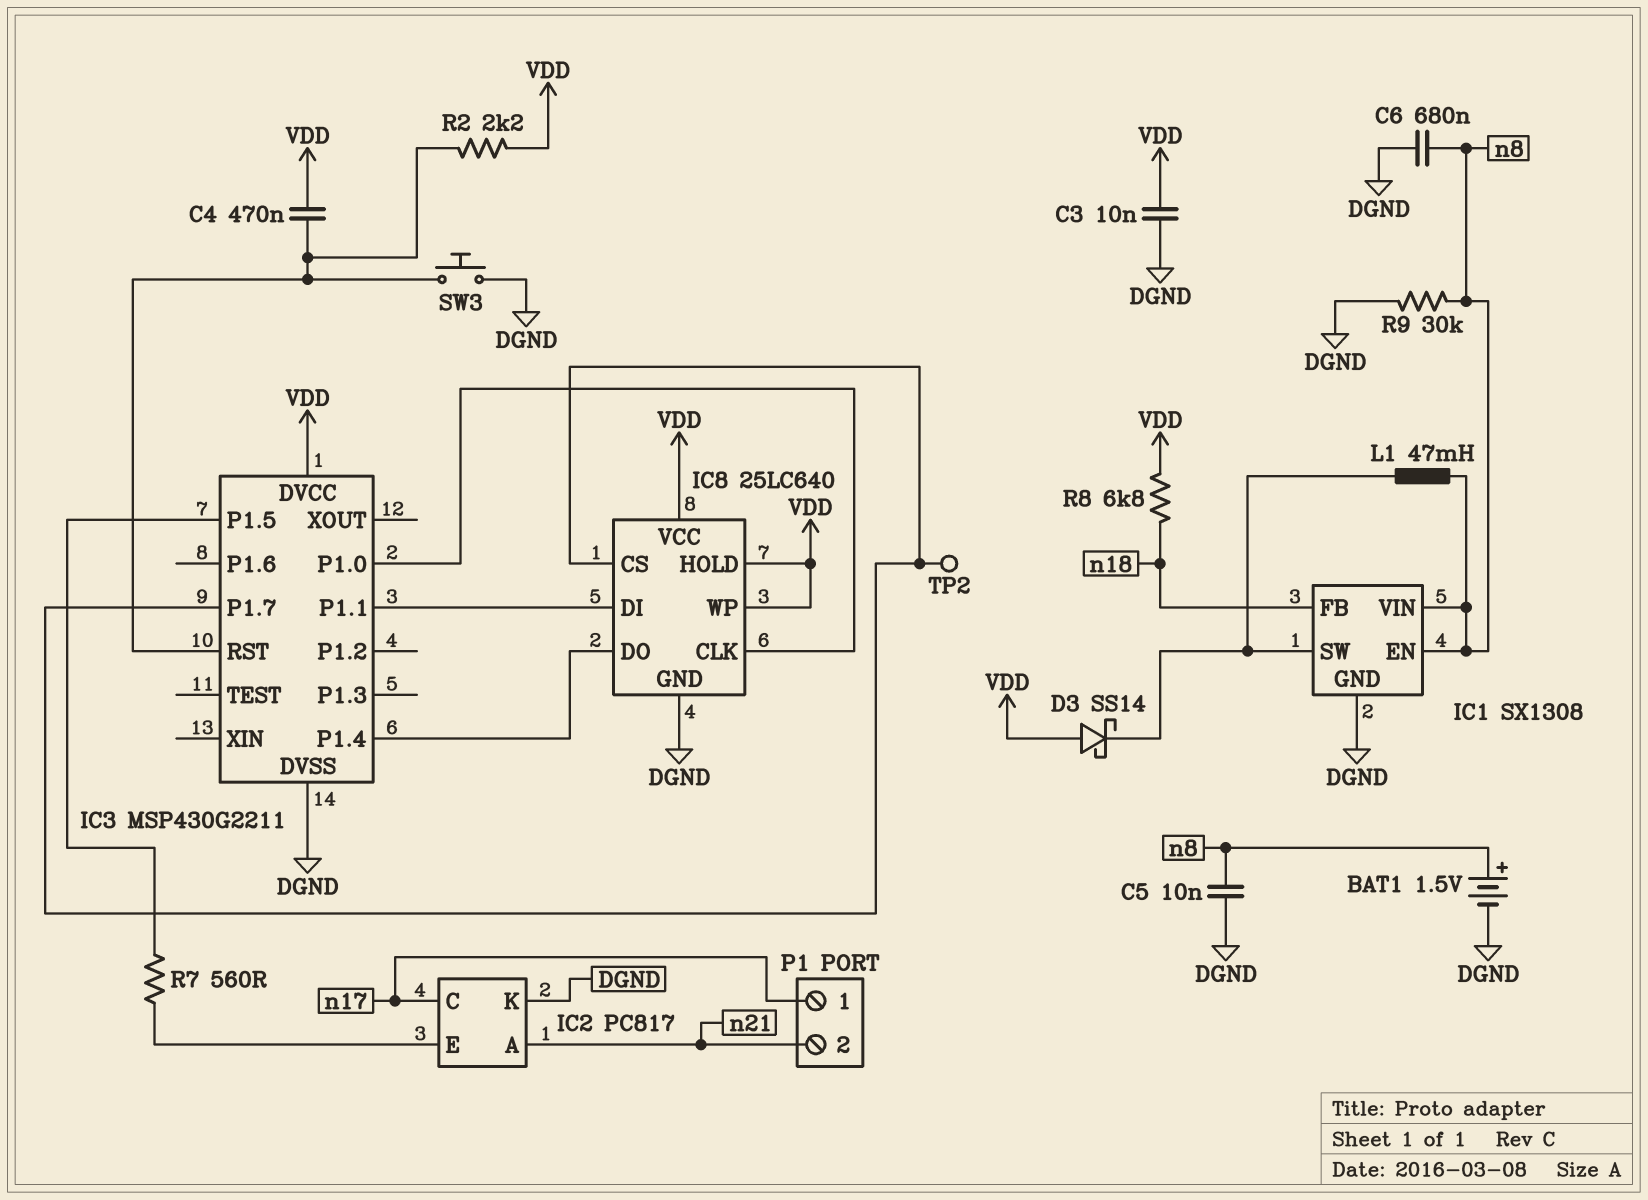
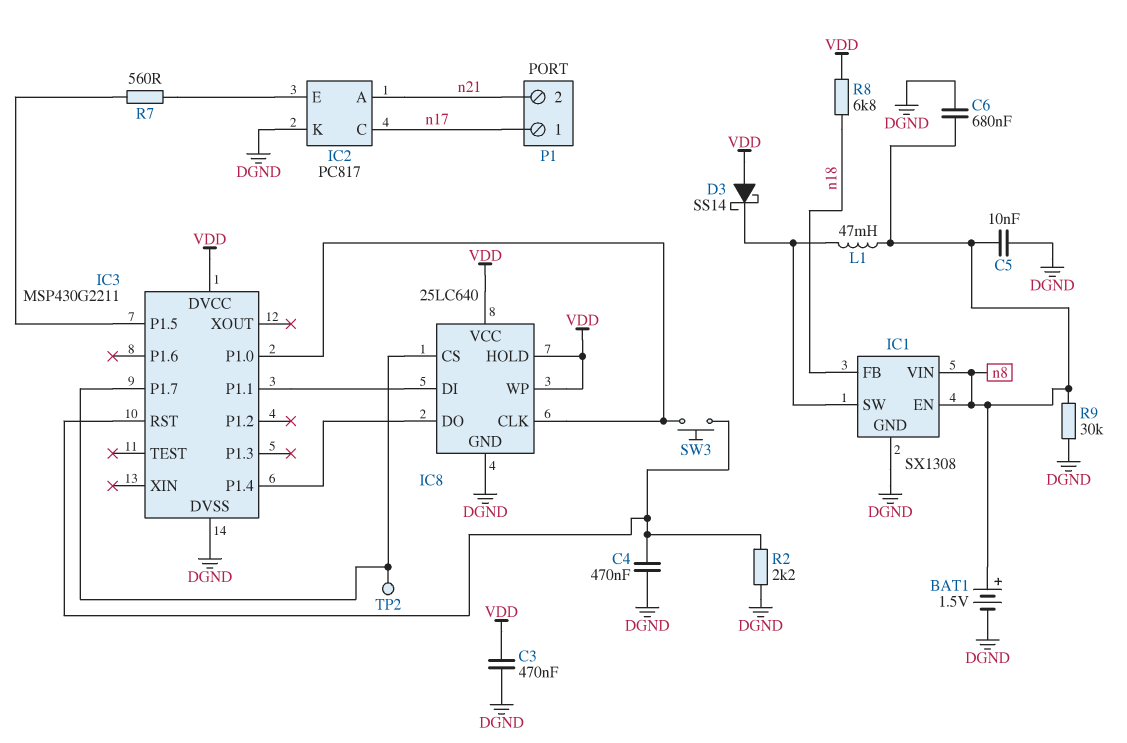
C3: 10nF (DGND, VDD) -> 470nF (DGND, VDD)
C4: 470nF (IC3/RST, VDD) -> 470nF (DGND, IC3/RST)
R2: 2.2k (IC3/RST, VDD) -> 2.2k (DGND, IC3/RST)
SW3: button (DGND, IC3/RST) -> button (IC3/P1.0, IC3/RST)

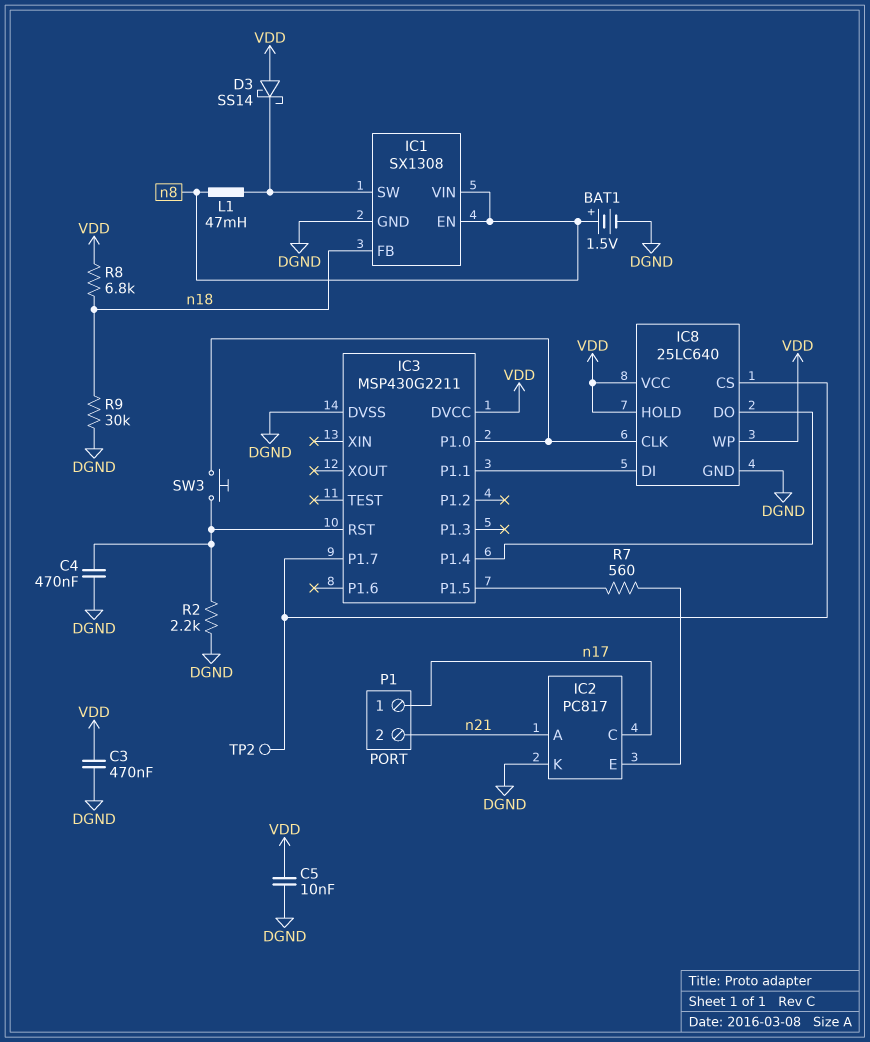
C5: 10nF (DGND, n8) -> 10nF (DGND, VDD)
C6: 680nF (DGND, n8) -> none
R9: 30k (DGND, n8) -> 30k (DGND, n18)

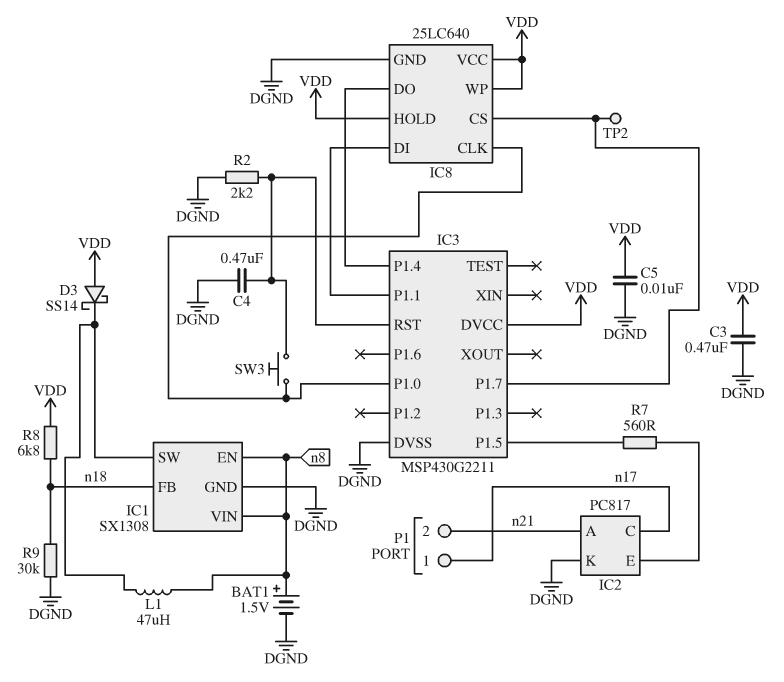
L1: 47mH (IC1/SW, n8) -> 47uH (IC1/SW, n8)

